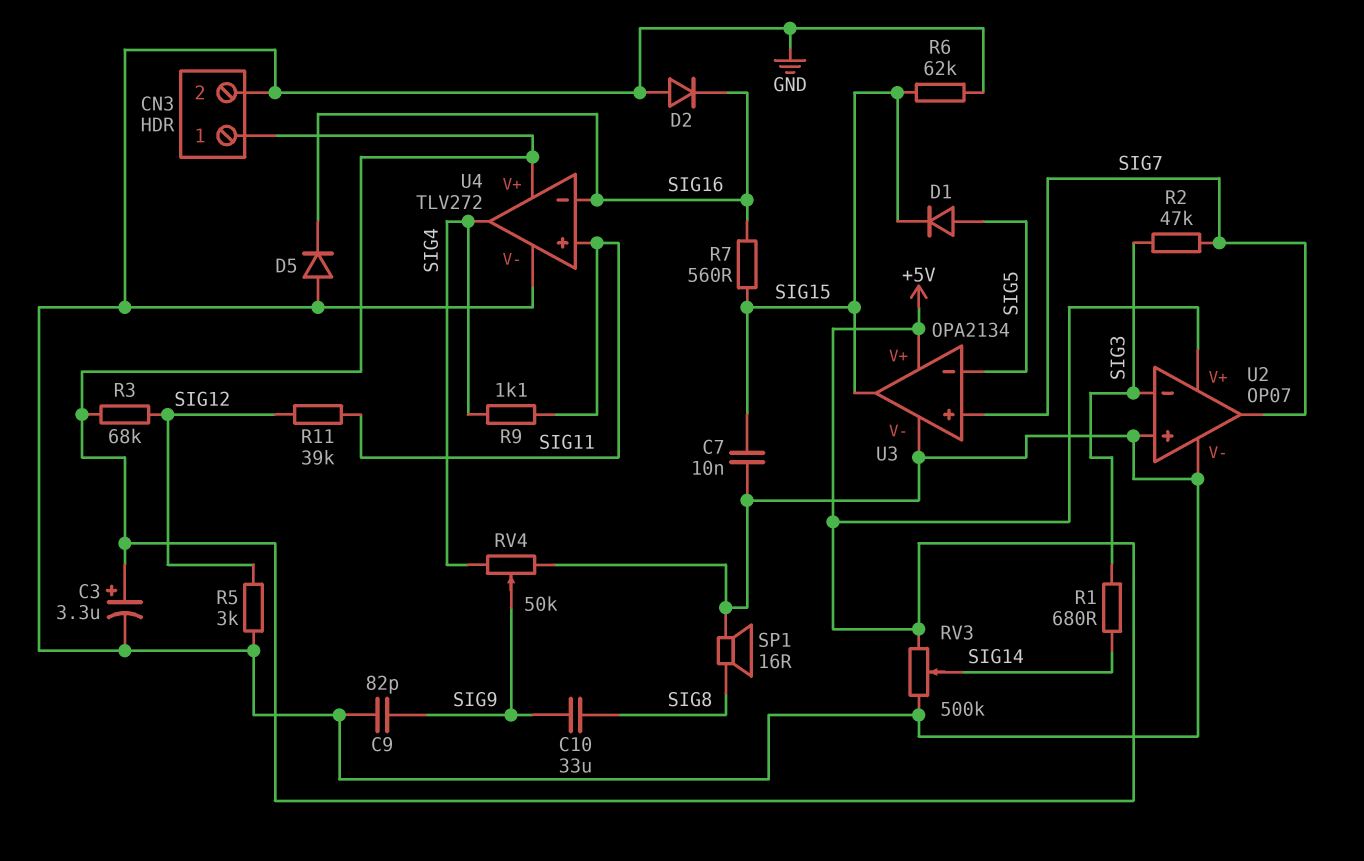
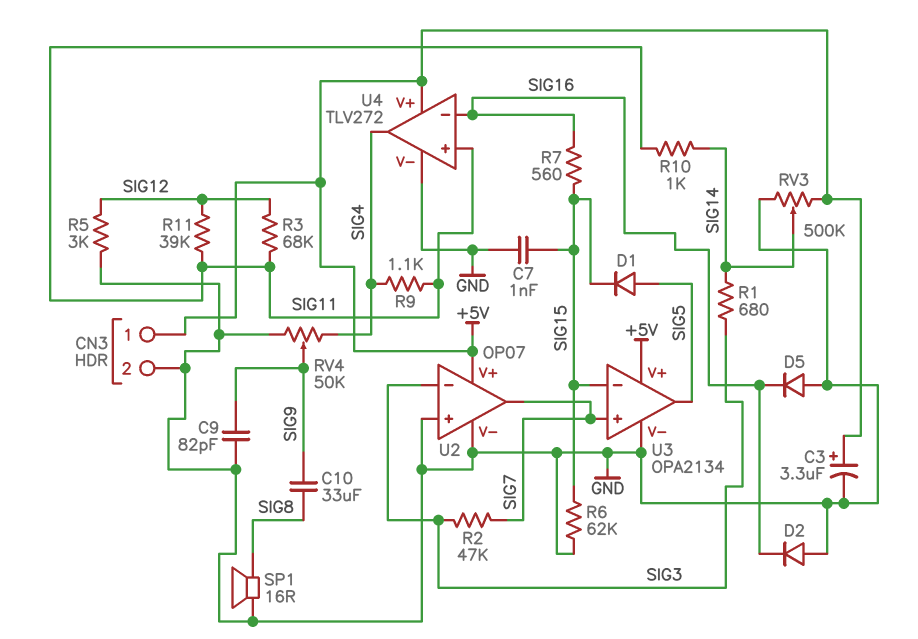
C7: 10nF (GND, SIG15) -> 1nF (GND, SIG15)
R3: 68k (+5V, SIG12) -> 68k (SIG11, SIG12)
R10: none -> 1k (SIG11, SIG14)
U3 pin in-: SIG5 -> SIG15
U3 pin out: SIG15 -> SIG5

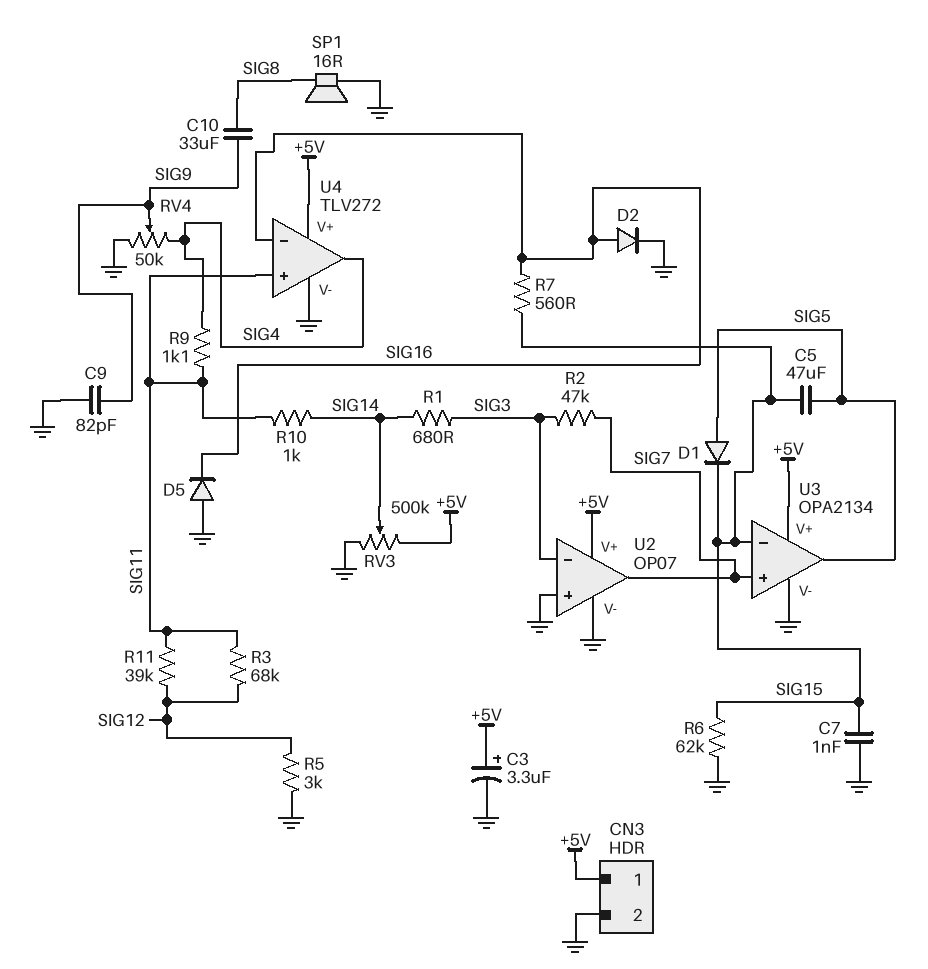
C5: none -> 47uF (SIG5, SIG15)
D2: diode (A GND, K SIG16) -> diode (A SIG16, K GND)

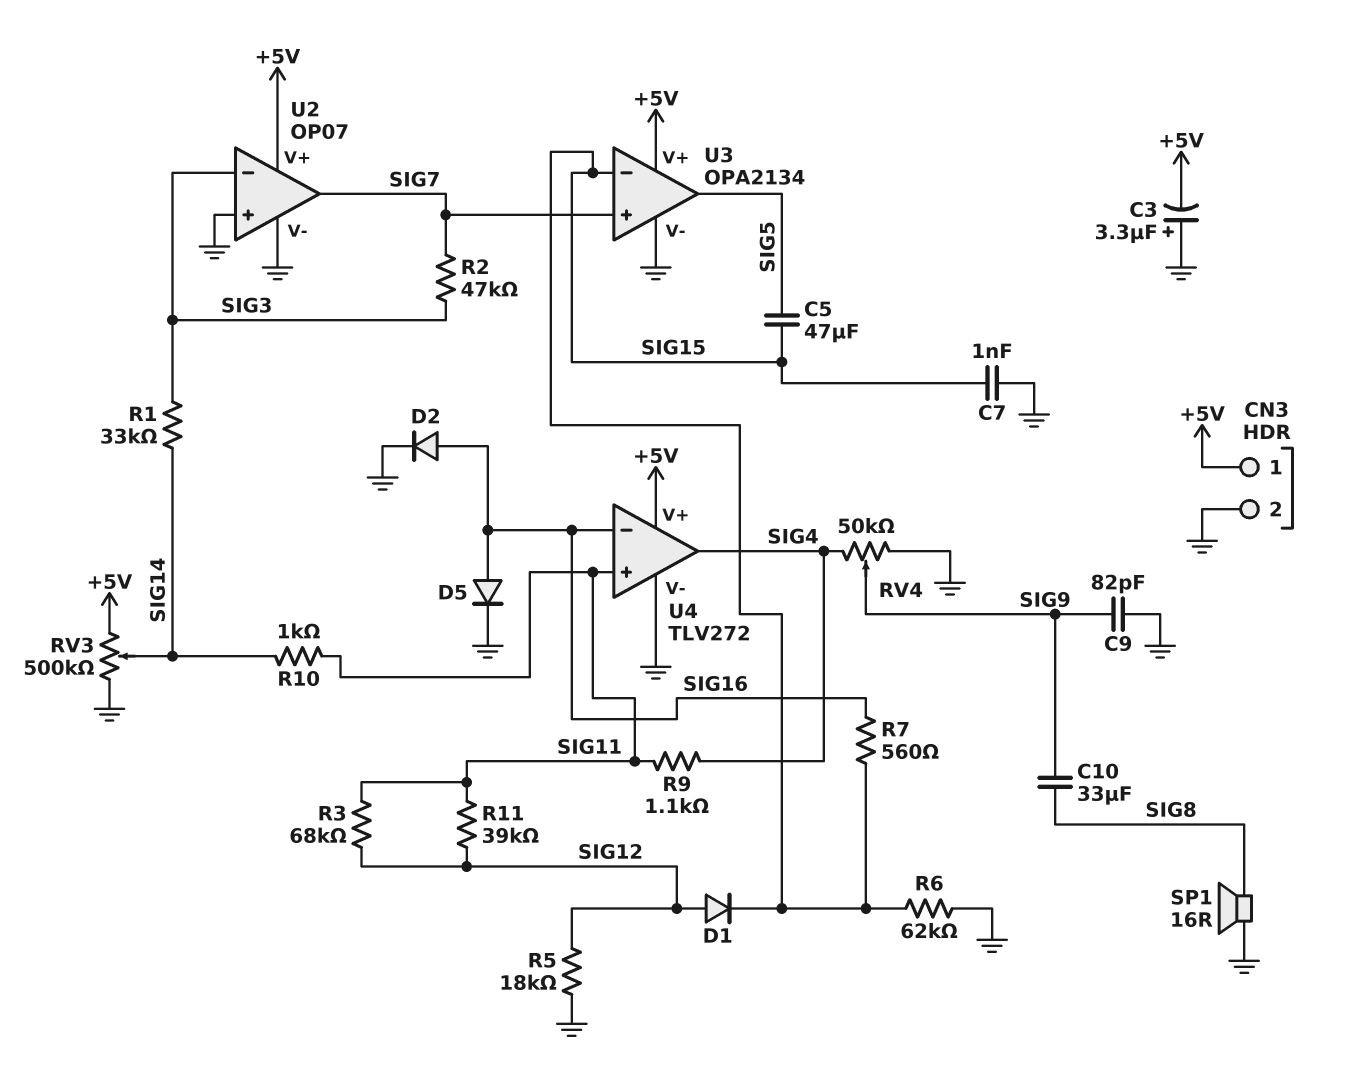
C3: 3.3uF (plus +5V, minus GND) -> 3.3uF (plus GND, minus +5V)
D1: diode (A SIG5, K SIG15) -> diode (A SIG12, K SIG15)
D5: diode (A GND, K SIG16) -> diode (A SIG16, K GND)
R1: 680 (SIG3, SIG14) -> 33k (SIG3, SIG14)
R5: 3k (GND, SIG12) -> 18k (GND, SIG12)

